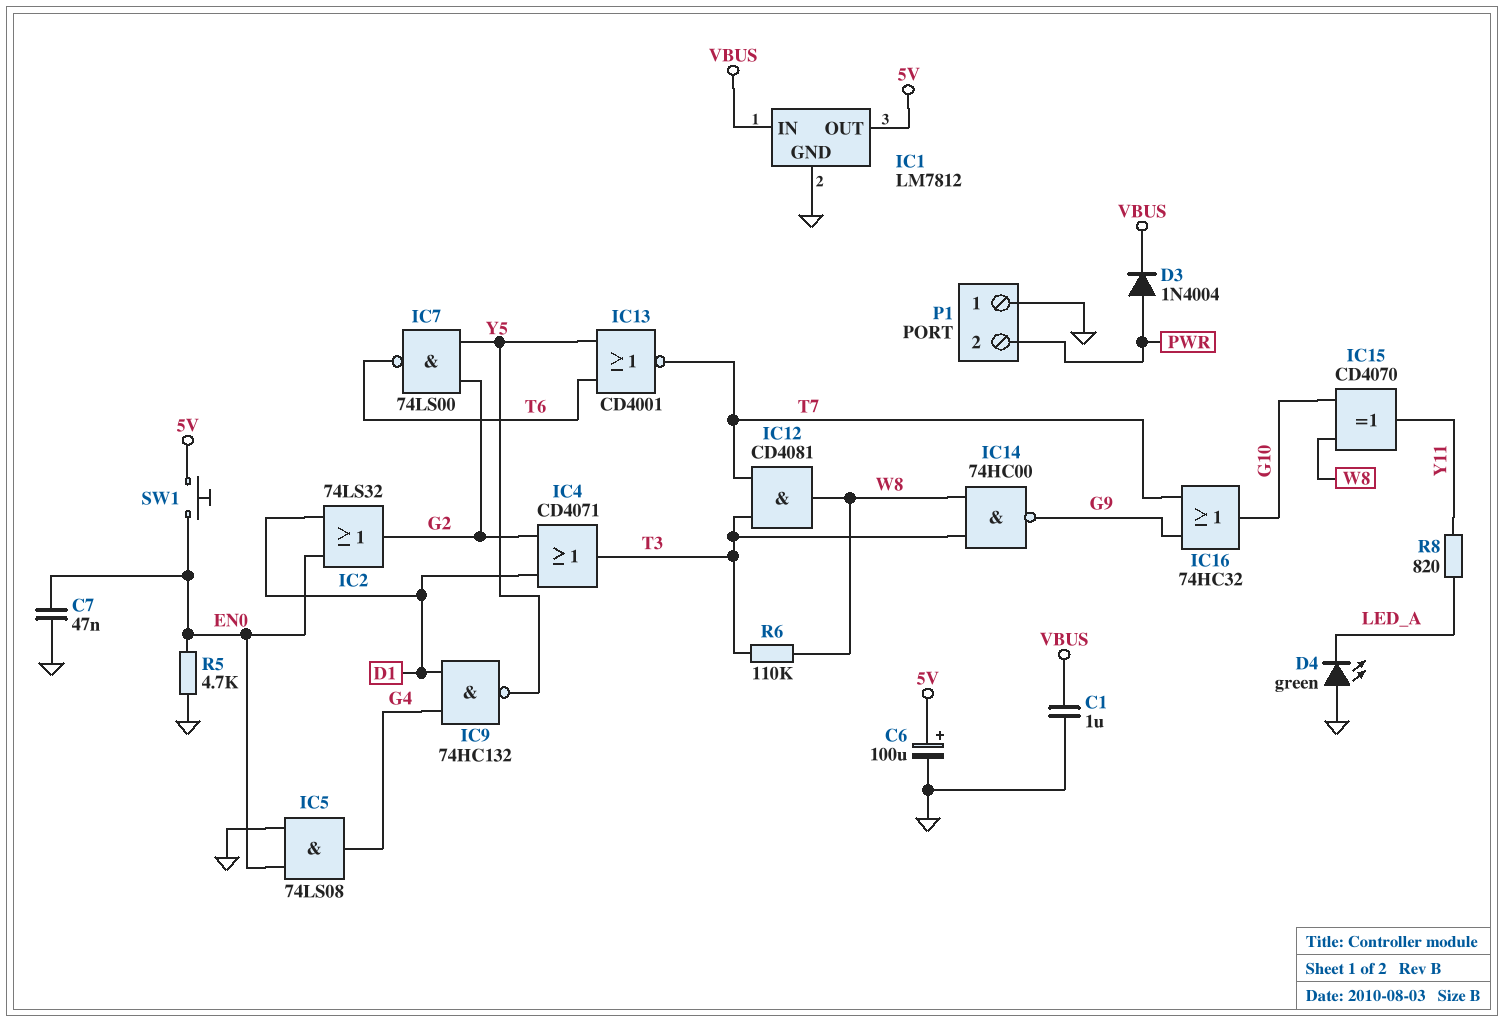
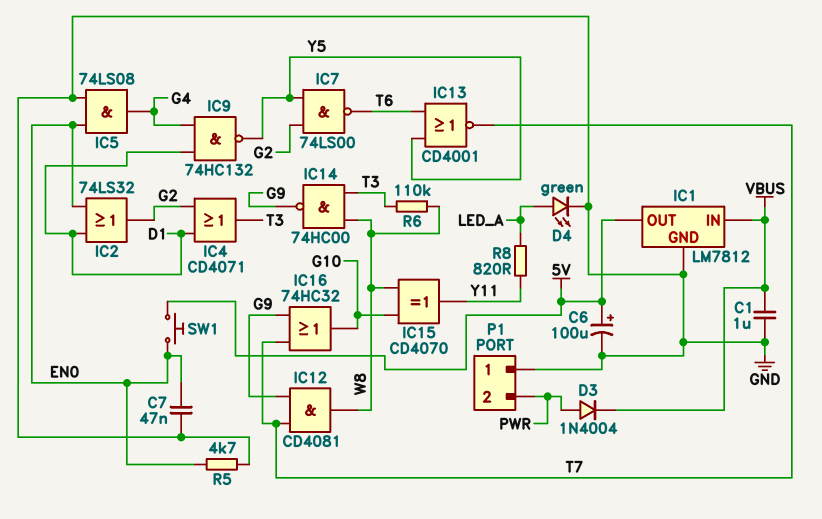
D4: LED green (A GND, K LED_A) -> LED green (A LED_A, K GND)
IC12: AND CD4081 (in T3, in T7, out W8) -> AND CD4081 (in G9, in T7, out W8)

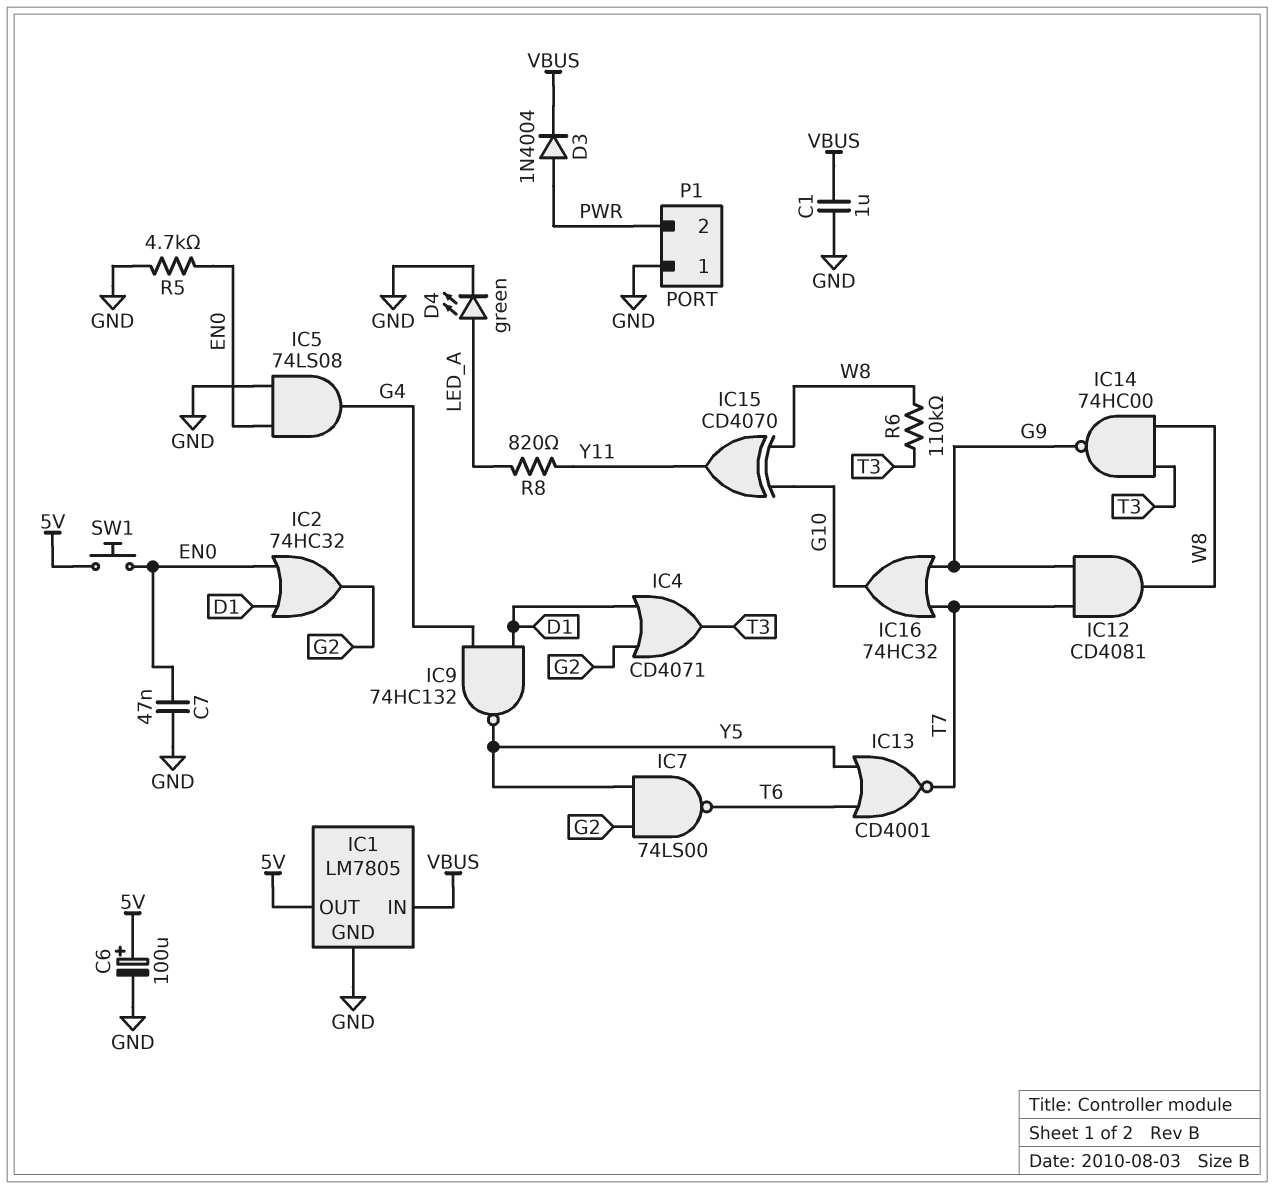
IC1: LM7812 -> LM7805
IC2: OR 74LS32 (in D1, in EN0, out G2) -> OR 74HC32 (in D1, in EN0, out G2)

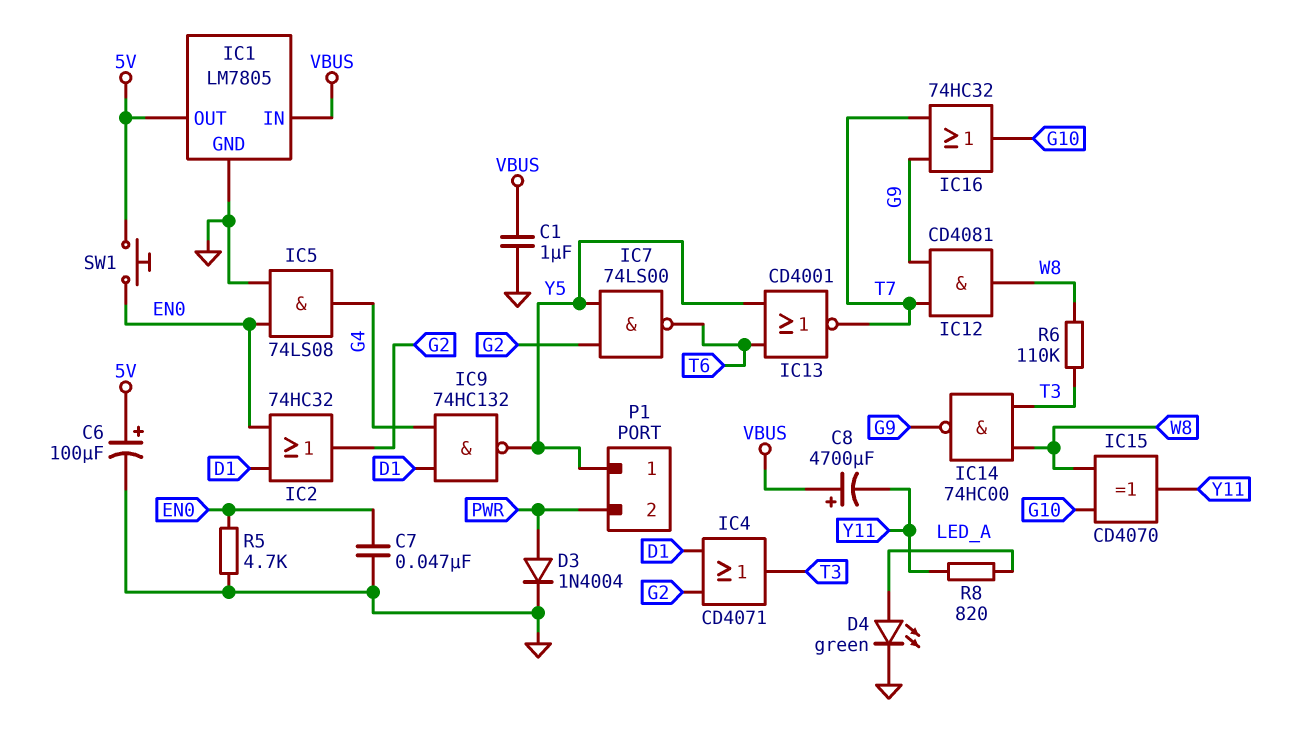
C8: none -> 4700uF (plus VBUS, minus Y11)
D3: diode 1N4004 (A PWR, K VBUS) -> diode 1N4004 (A PWR, K GND)
P1 pin 1: GND -> Y5

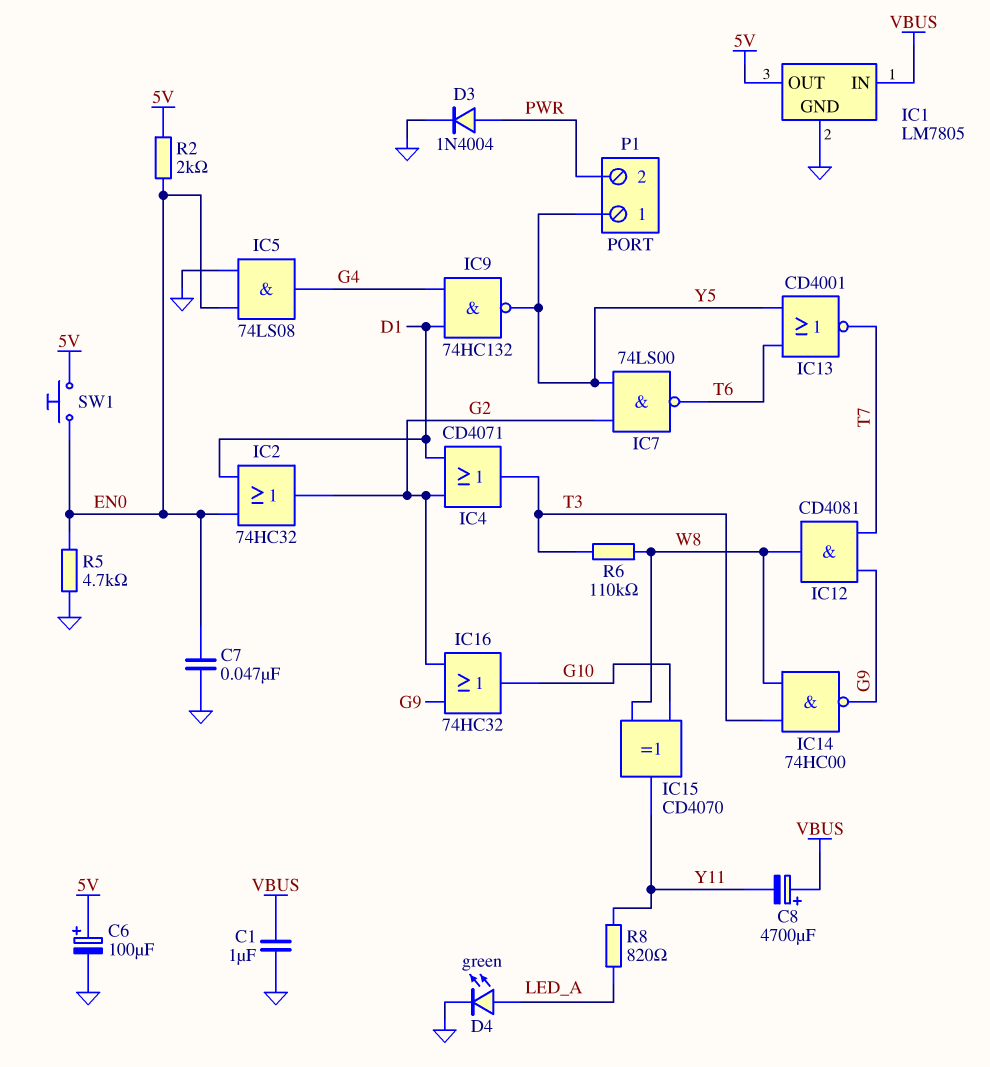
IC16: OR 74HC32 (in G9, in T7, out G10) -> OR 74HC32 (in G2, in G9, out G10)
R2: none -> 2k (5V, EN0)

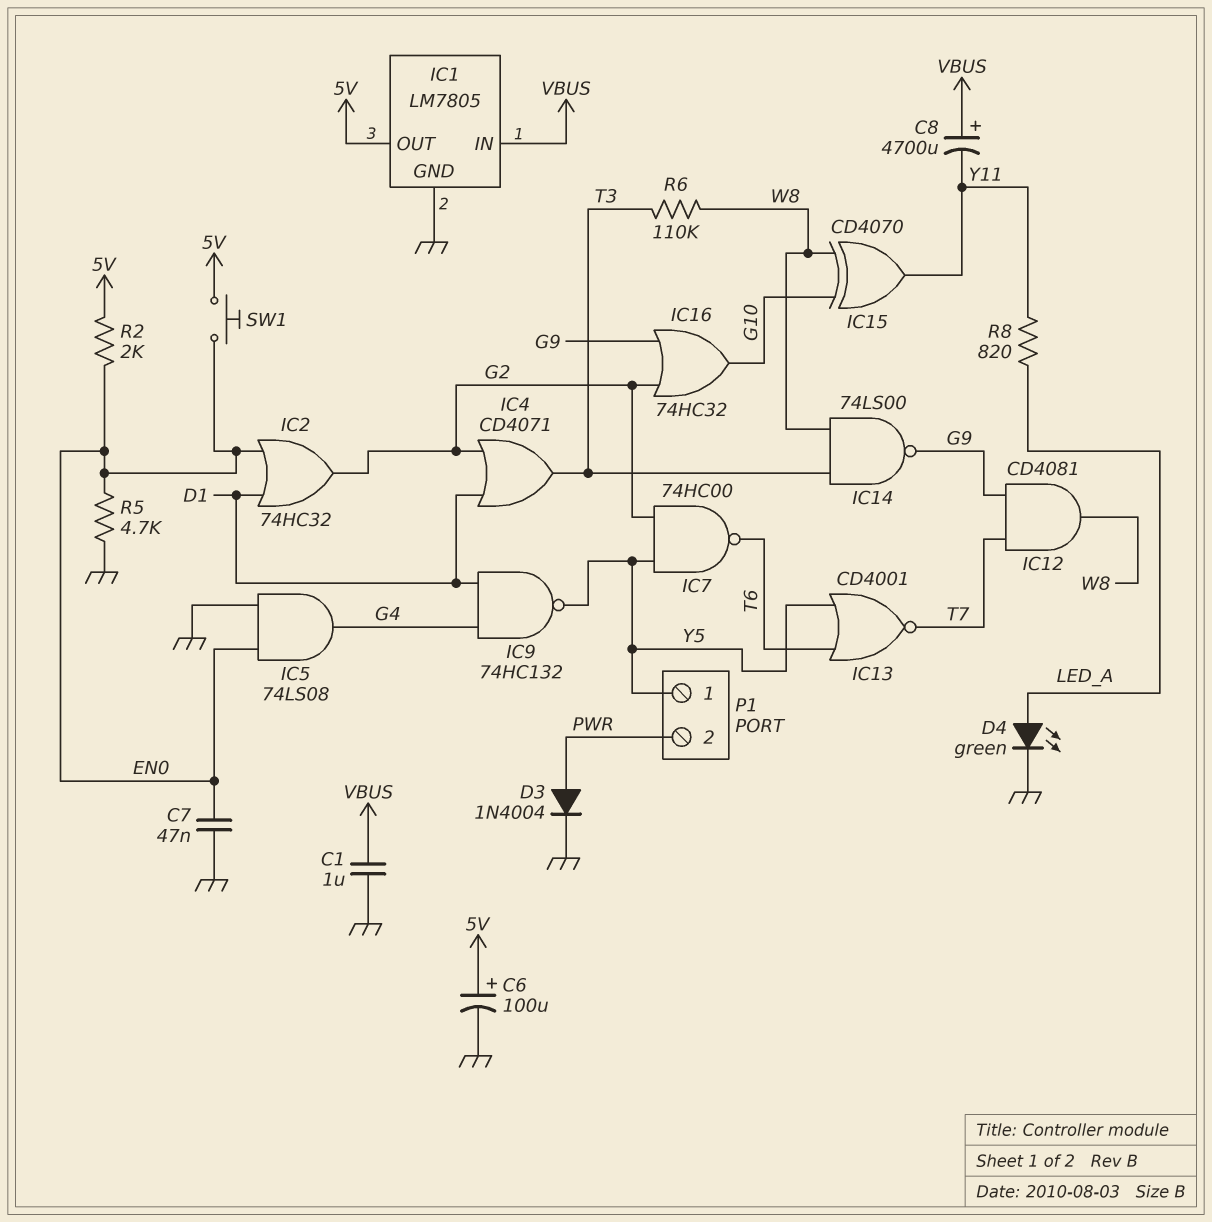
IC7: NAND 74LS00 (in G2, in Y5, out T6) -> NAND 74HC00 (in G2, in Y5, out T6)
IC14: NAND 74HC00 (in T3, in W8, out G9) -> NAND 74LS00 (in T3, in W8, out G9)

